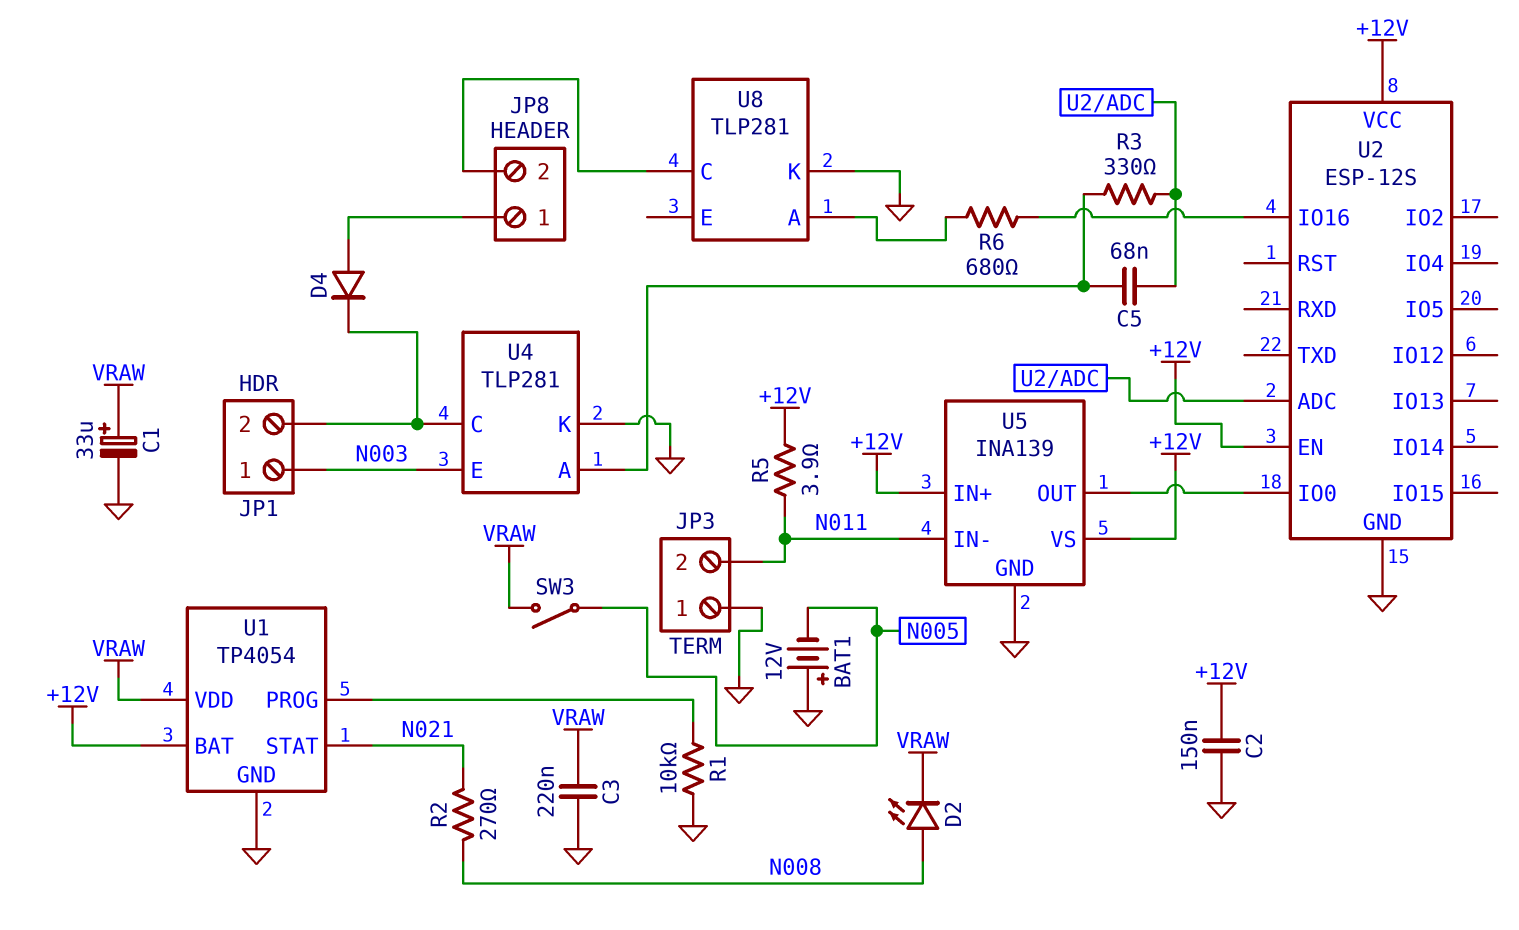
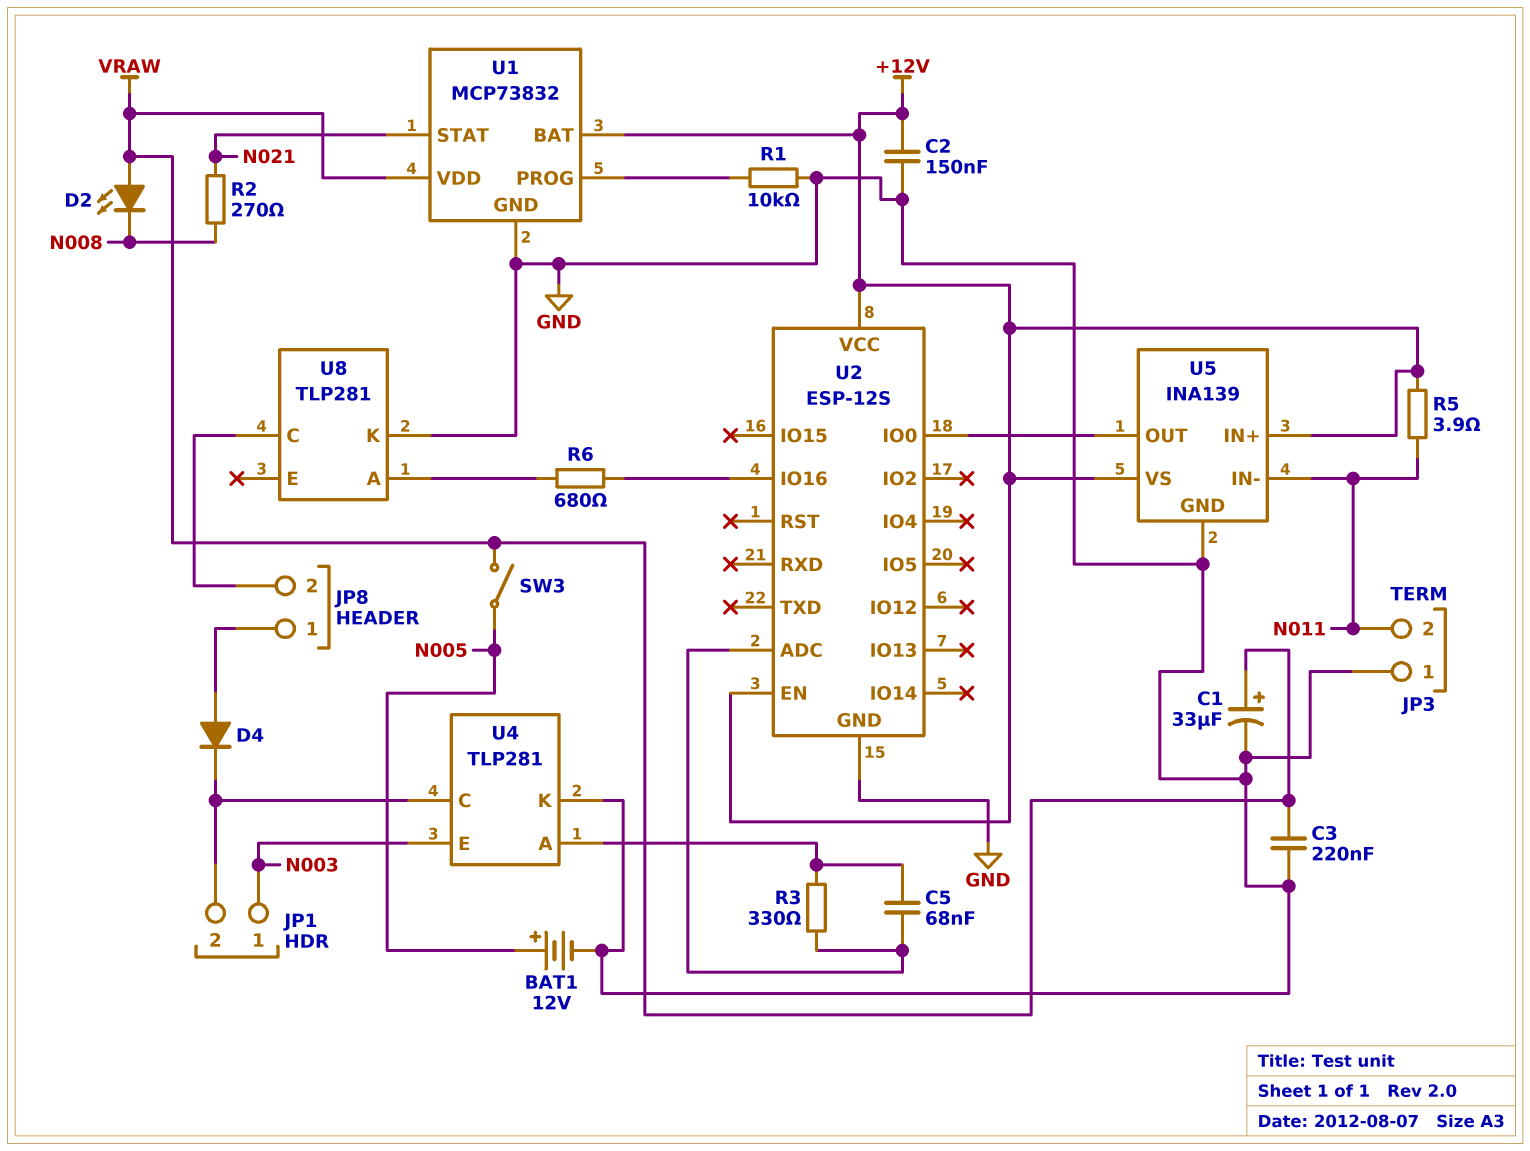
BAT1: 12V (plus GND, minus N005) -> 12V (plus N005, minus GND)
D2: LED (A N008, K VRAW) -> LED (A VRAW, K N008)
U1: TP4054 -> MCP73832

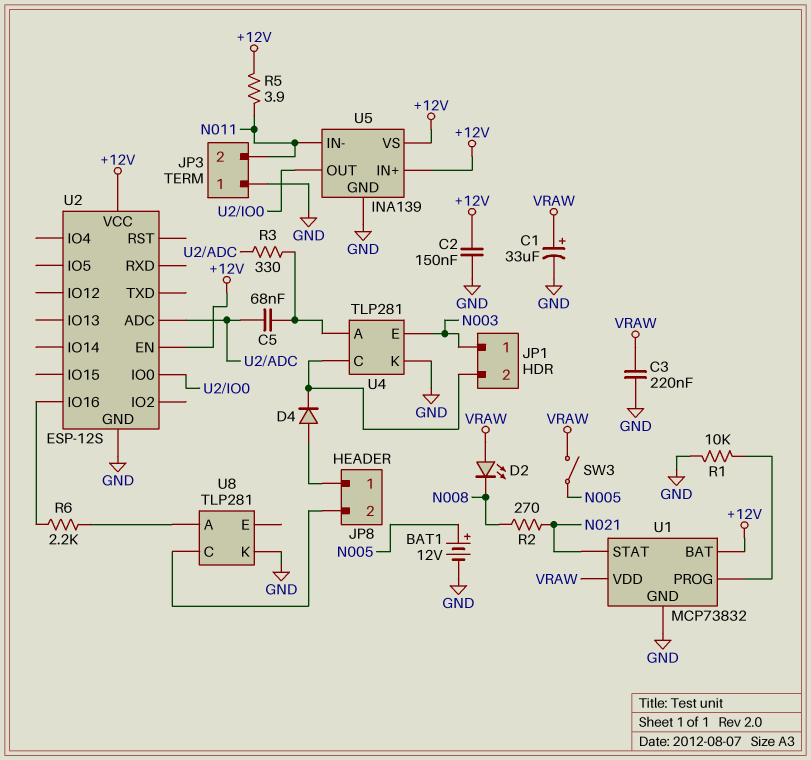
R6: 680 (U2/IO16, U8/A) -> 2.2k (U2/IO16, U8/A)

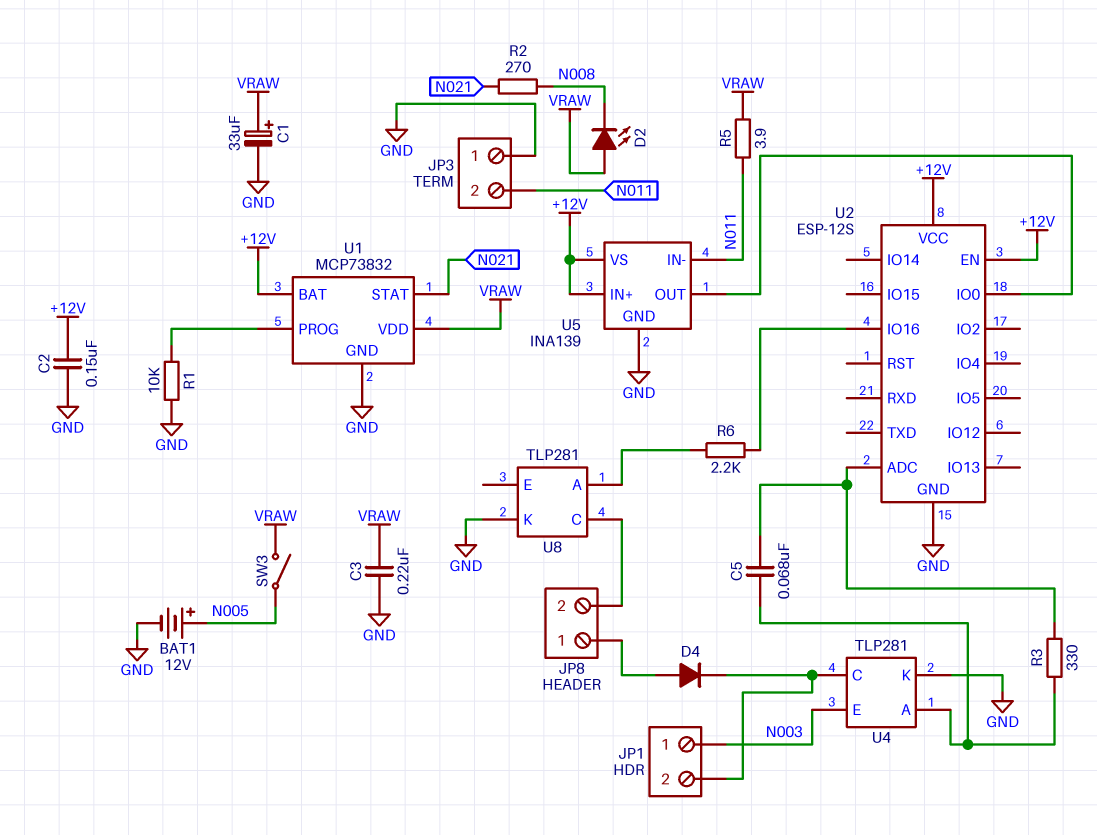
R5: 3.9 (+12V, N011) -> 3.9 (N011, VRAW)

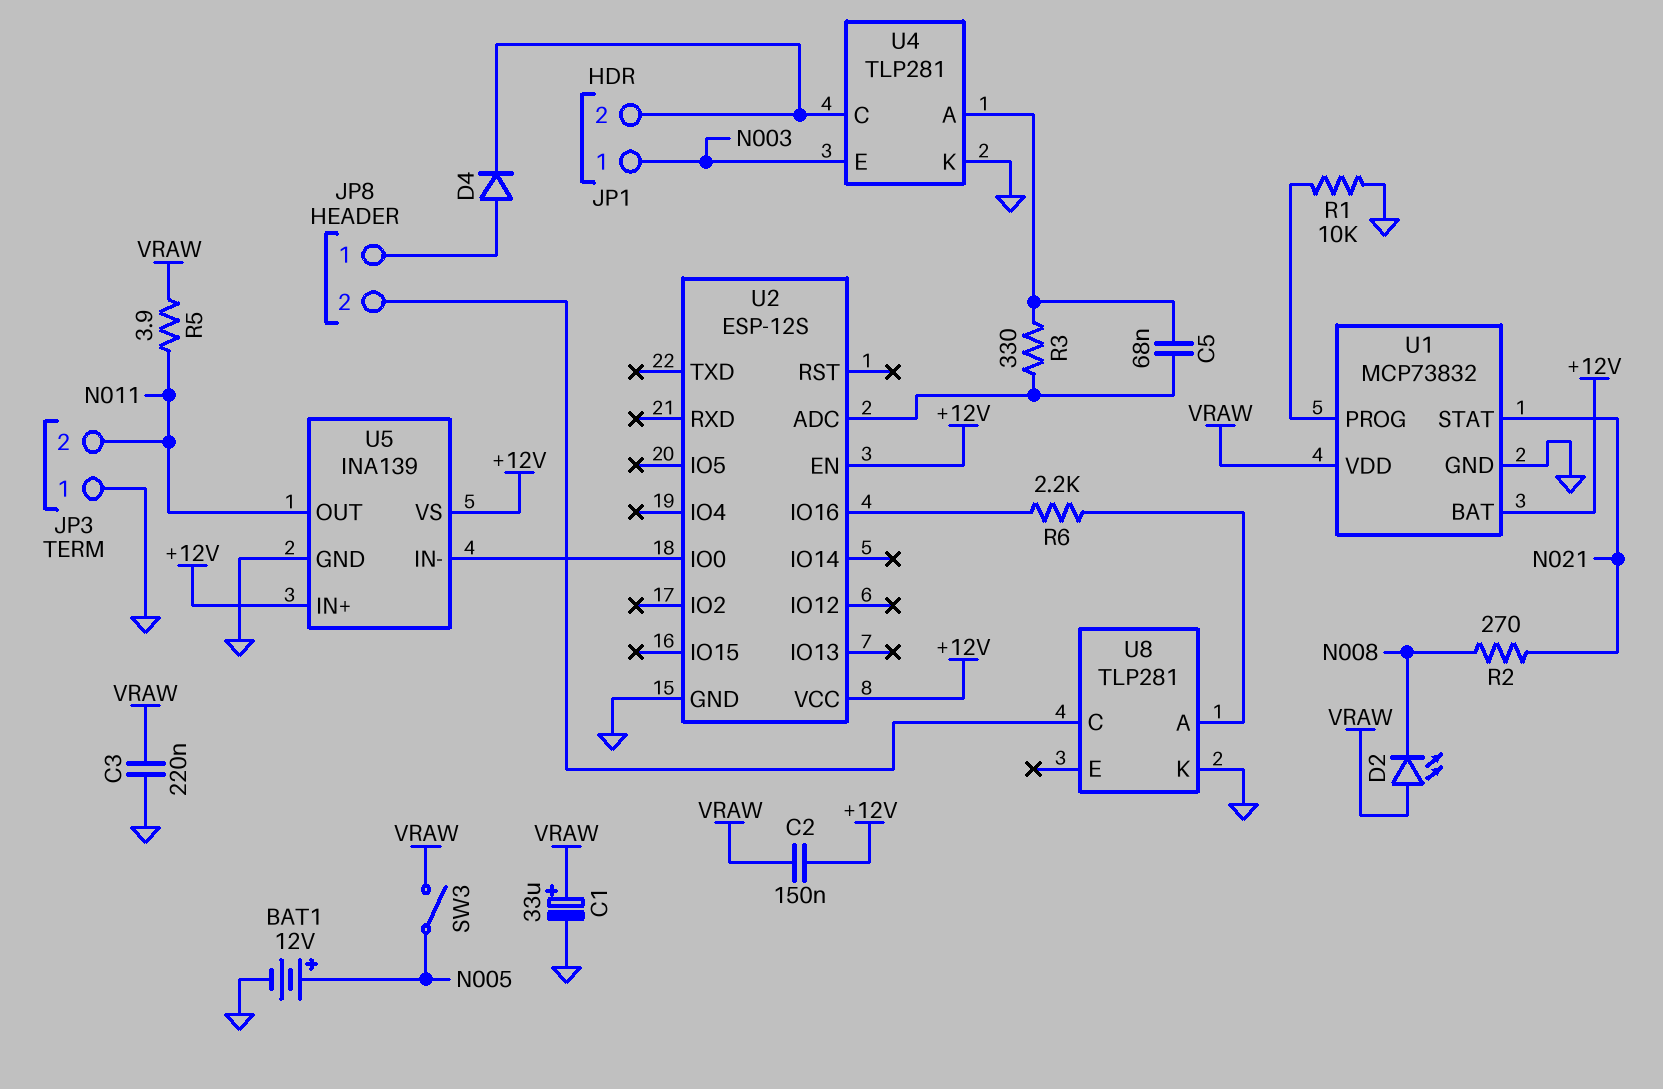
C2: 150nF (+12V, GND) -> 150nF (+12V, VRAW)
U5 pin IN-: N011 -> U2/IO0
U5 pin OUT: U2/IO0 -> N011

